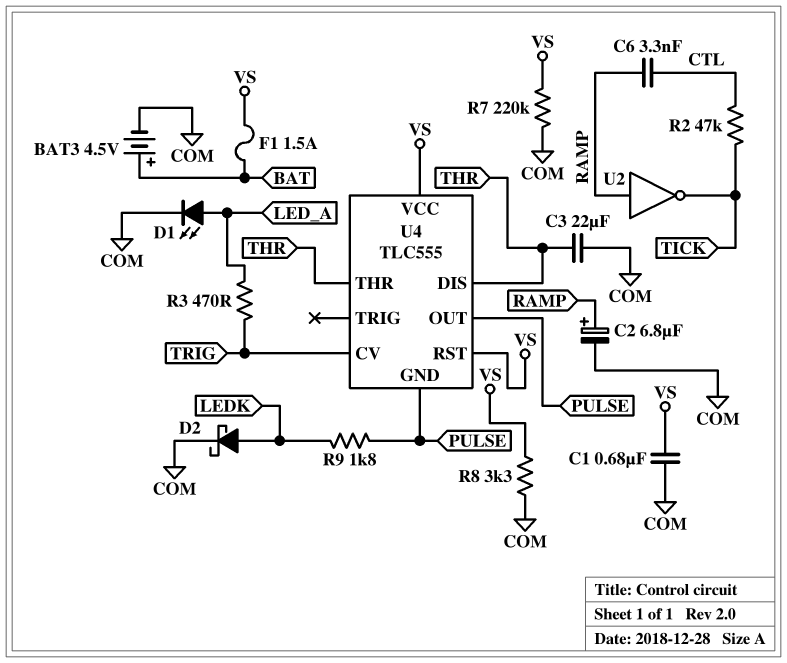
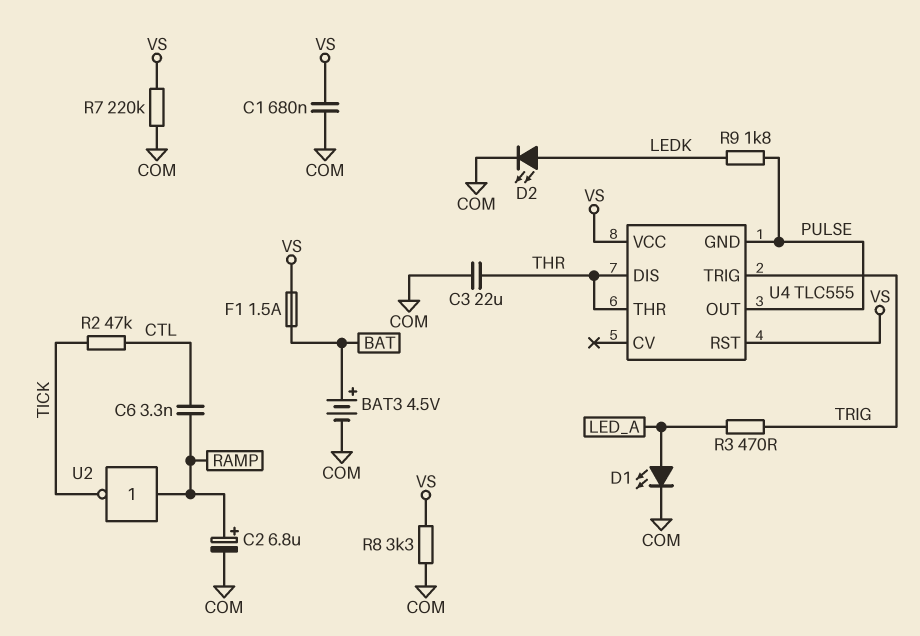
D2: schottky (A LEDK, K COM) -> LED (A LEDK, K COM)
U4 pin CV: TRIG -> none
U4 pin TRIG: none -> TRIG

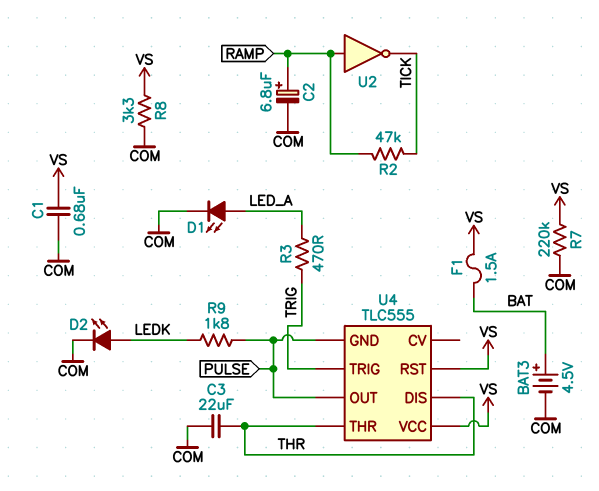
C6: 3.3nF (CTL, RAMP) -> none
R2: 47k (CTL, TICK) -> 47k (RAMP, TICK)

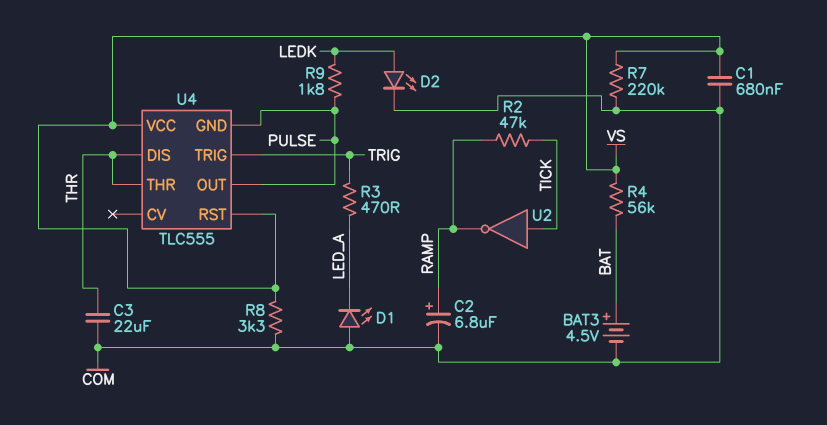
D1: LED (A LED_A, K COM) -> LED (A COM, K LED_A)
F1: 1.5A (BAT, VS) -> none
R4: none -> 56k (BAT, VS)
U2: NOT (in RAMP, out TICK) -> NOT (in TICK, out RAMP)

